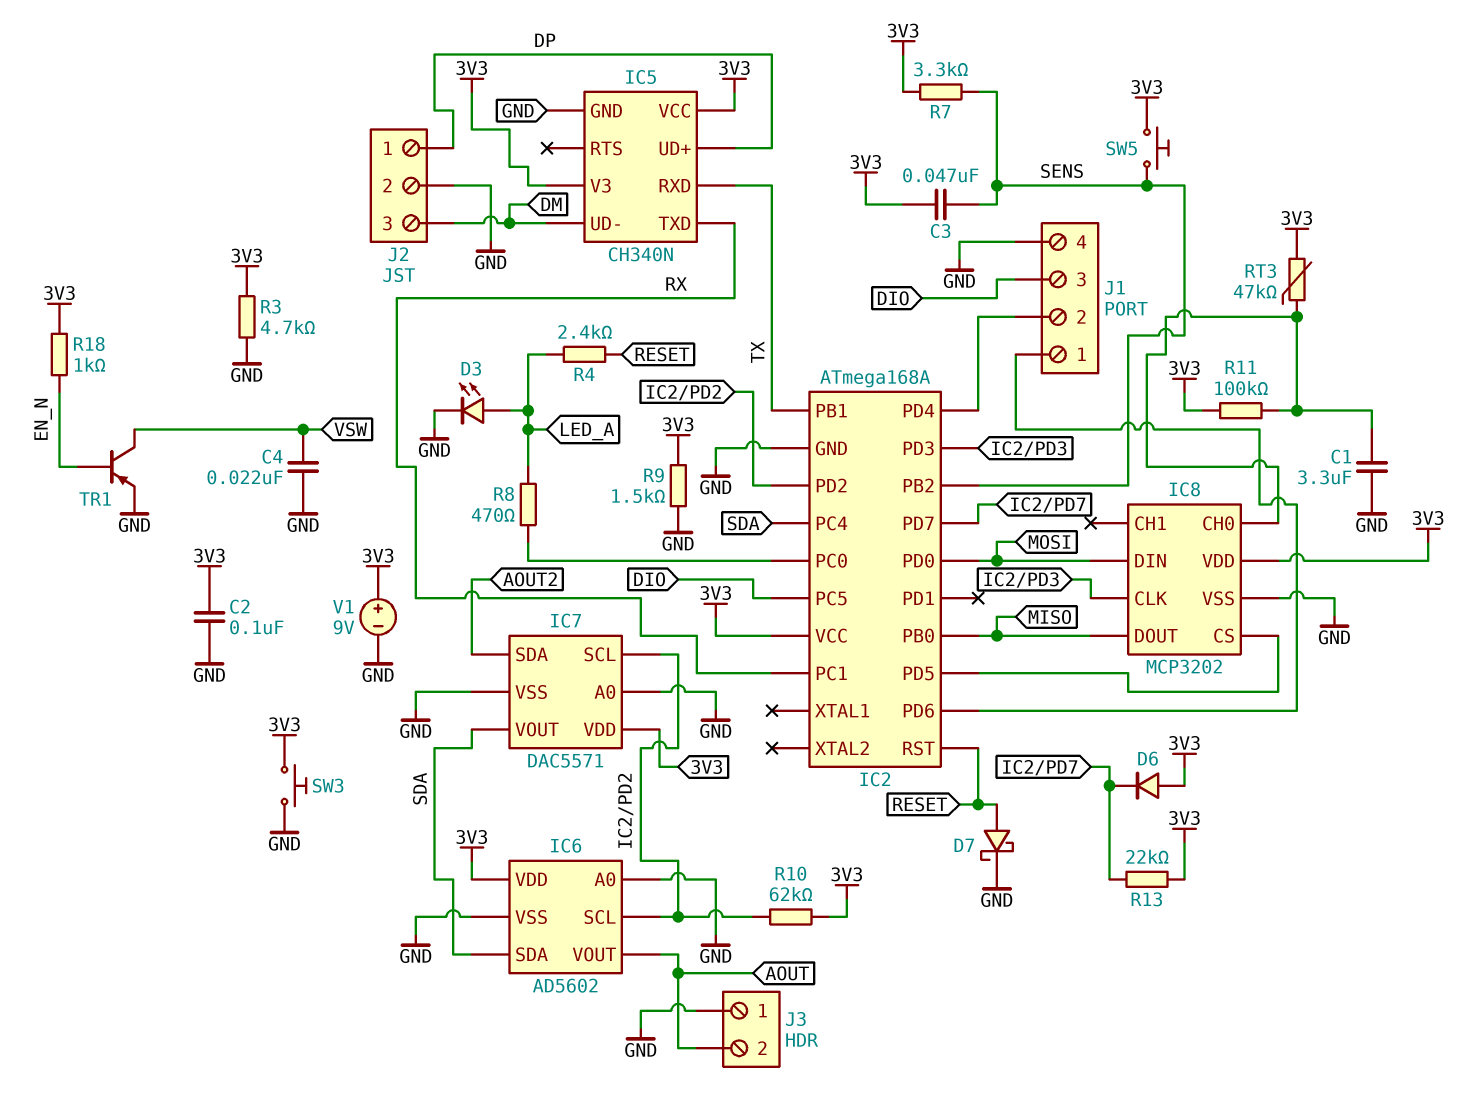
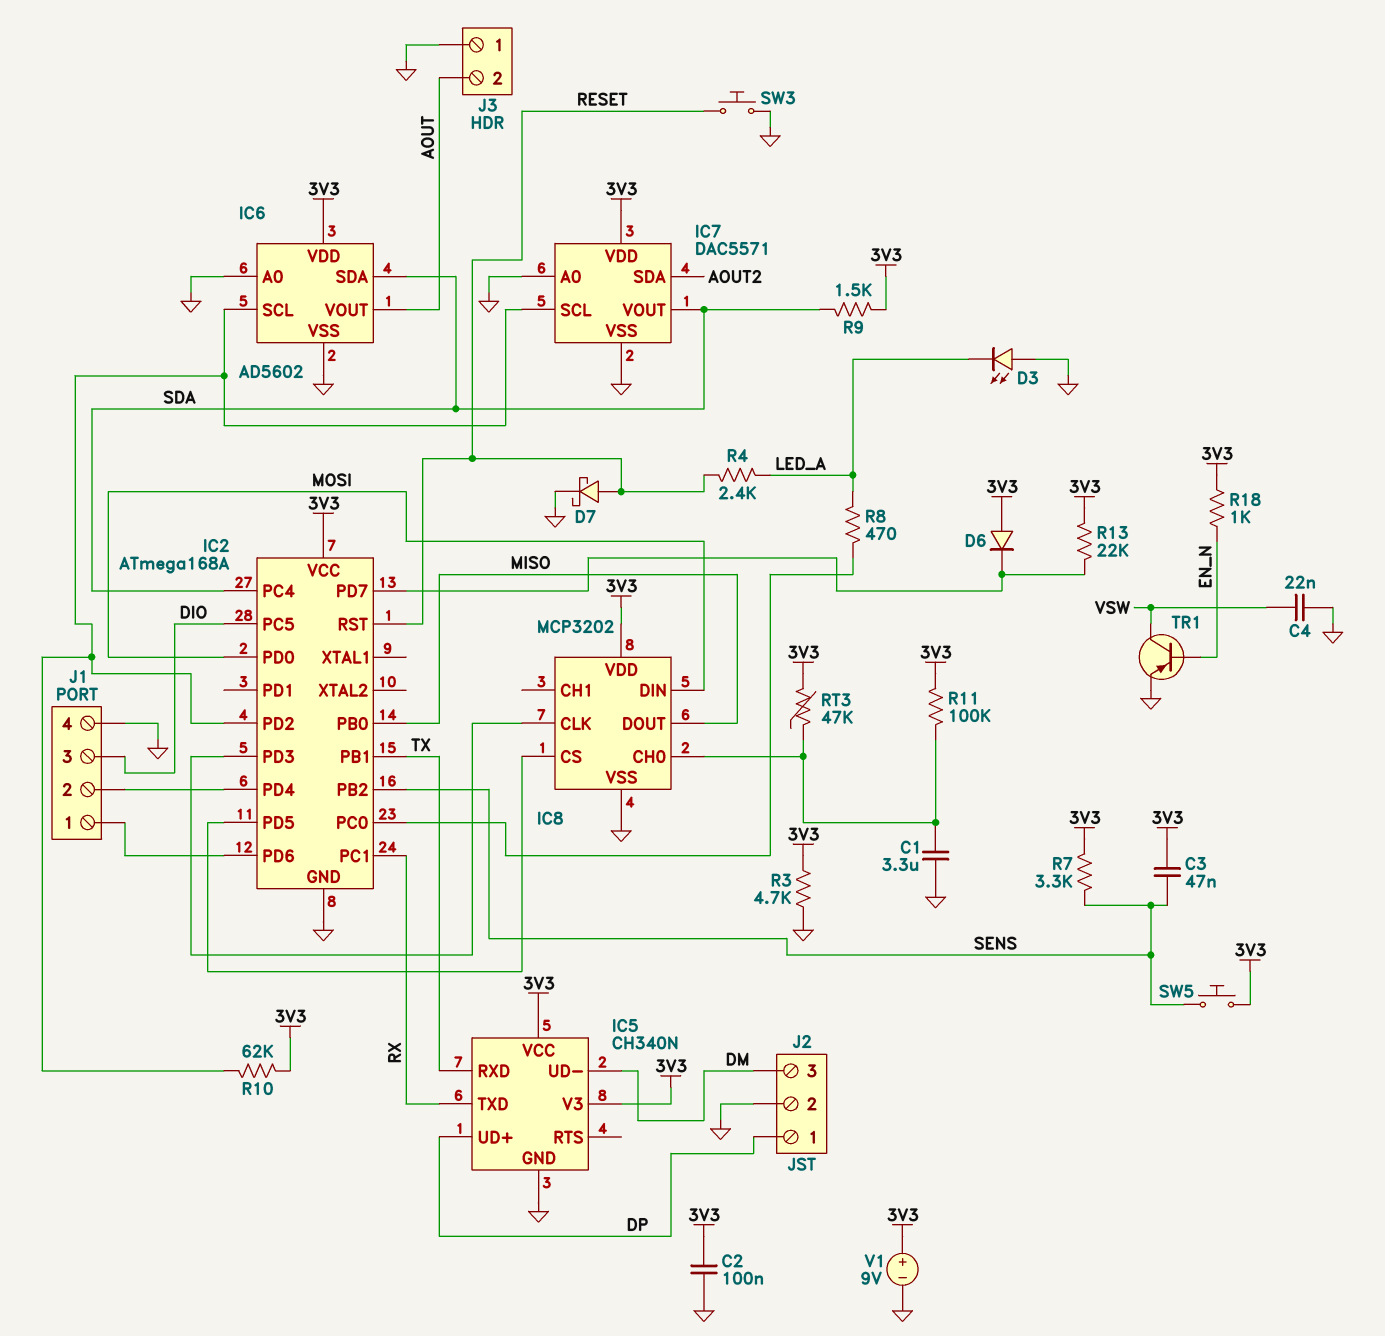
D3: LED (A LED_A, K GND) -> LED (A GND, K LED_A)
R9: 1.5k (3V3, GND) -> 1.5k (3V3, SDA)
SW3: button (3V3, GND) -> button (GND, RESET)

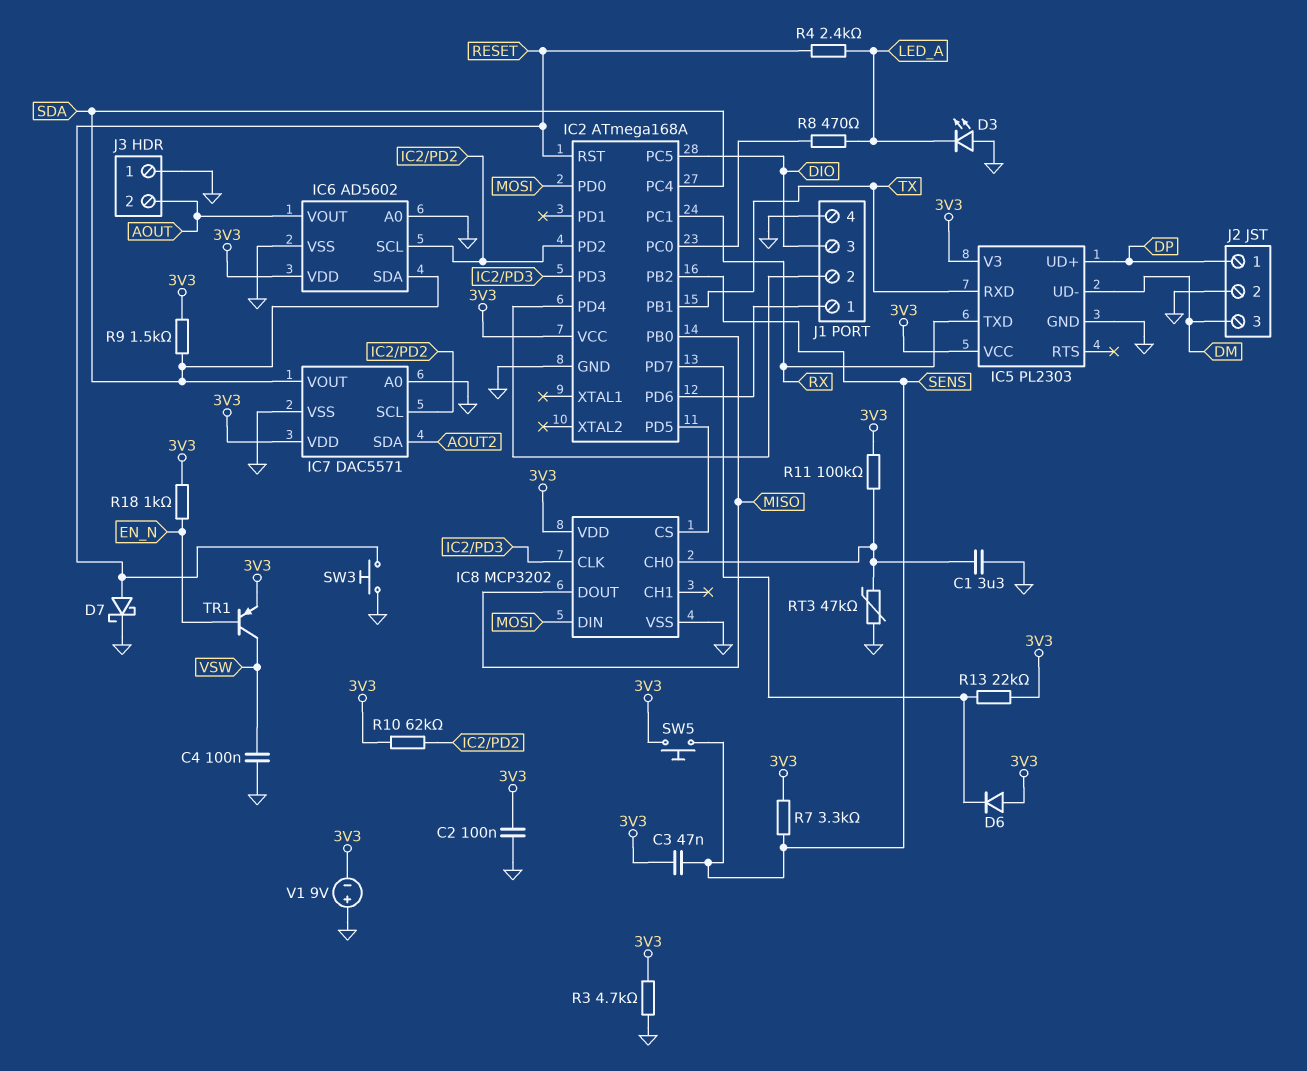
C4: 22nF (GND, VSW) -> 100nF (GND, VSW)
IC5: CH340N -> PL2303
RT3: 47k (3V3, IC8/CH0) -> 47k (GND, IC8/CH0)
TR1: PNP (B EN_N, C VSW, E GND) -> PNP (B EN_N, C VSW, E 3V3)
V1: 9V (plus 3V3, minus GND) -> 9V (plus GND, minus 3V3)

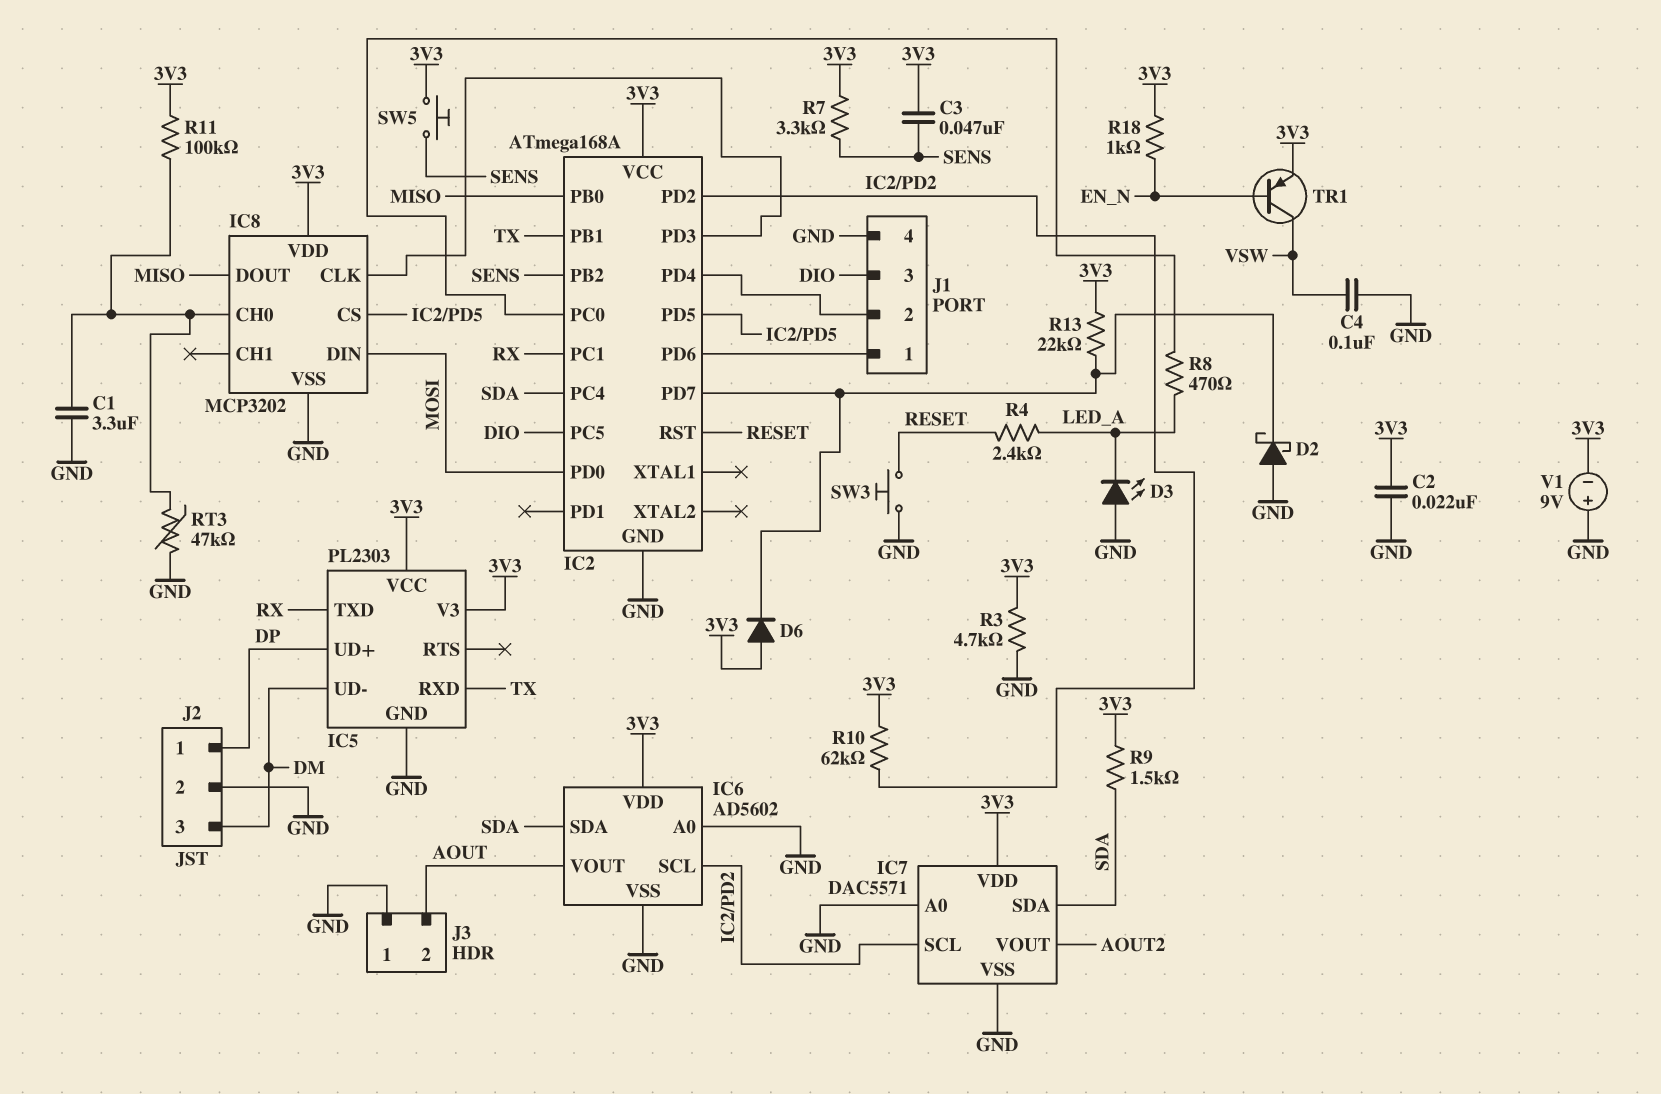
C2: 100nF (3V3, GND) -> 22nF (3V3, GND)
D2: none -> schottky (A GND, K IC2/PD7)
D7: schottky (A RESET, K GND) -> none
IC7 pin SDA: AOUT2 -> SDA
IC7 pin VOUT: SDA -> AOUT2

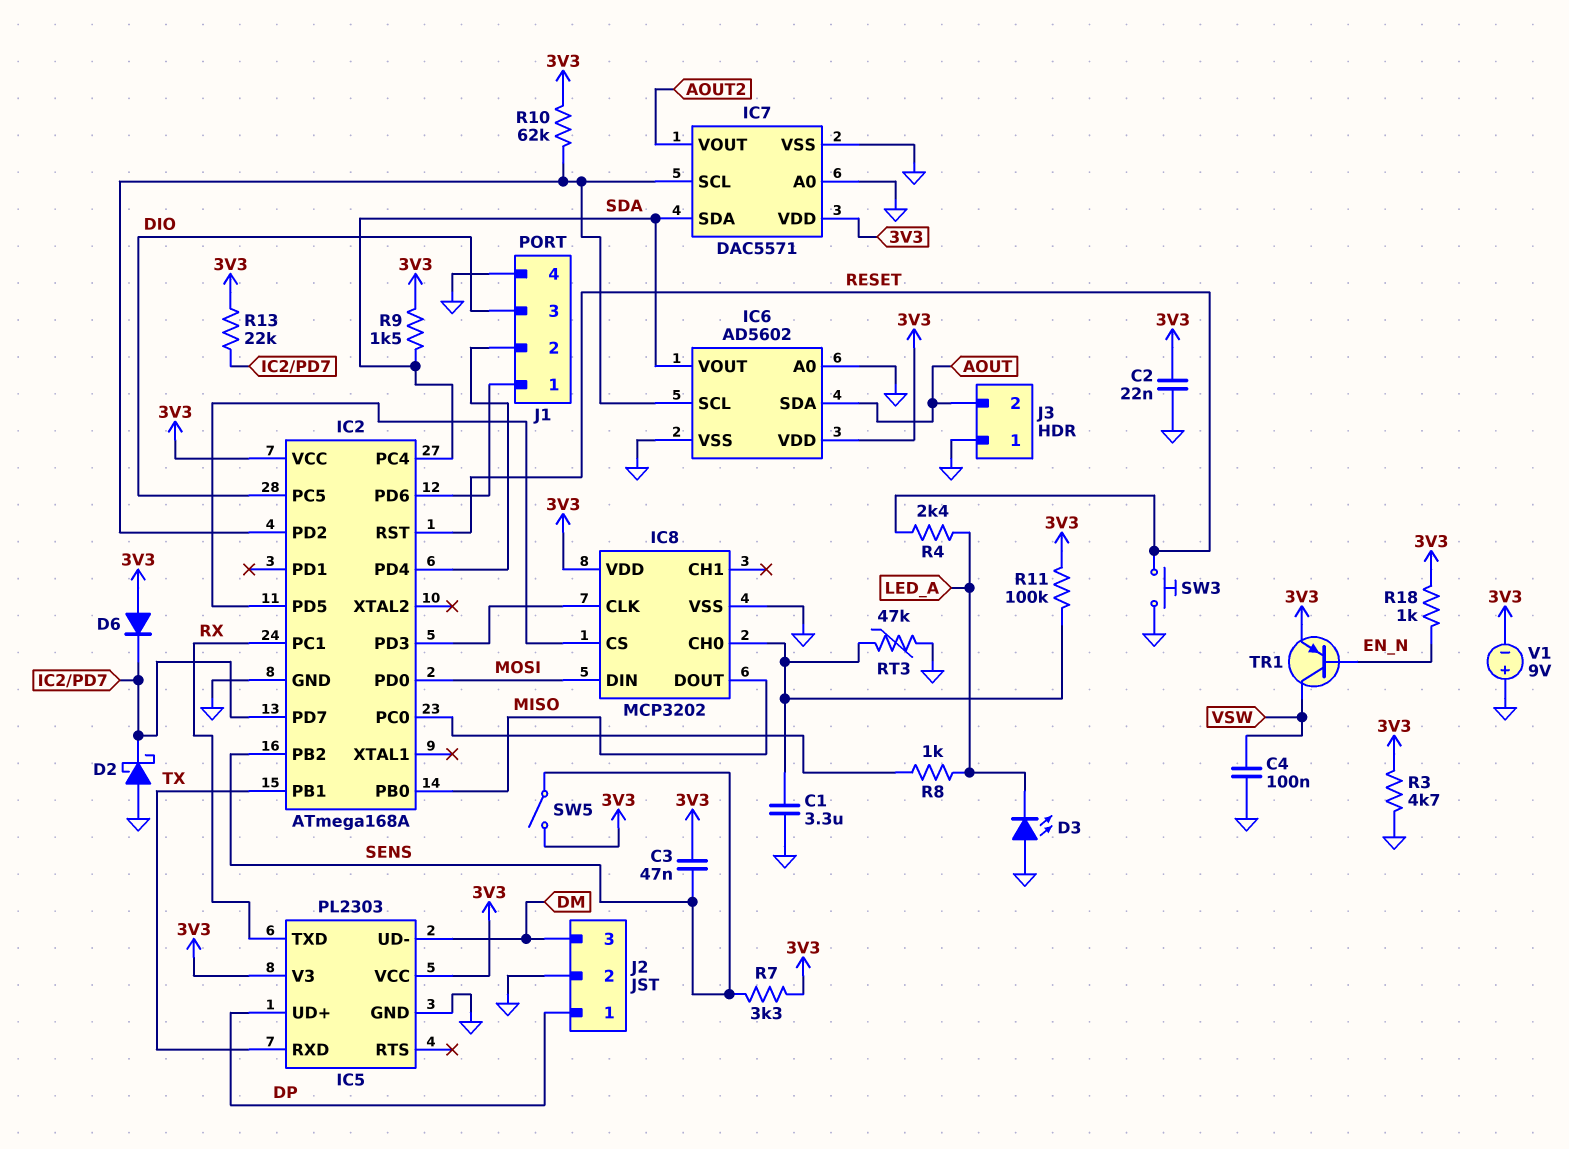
IC6 pin SDA: SDA -> AOUT
IC6 pin VOUT: AOUT -> SDA
R8: 470 (IC2/PC0, LED_A) -> 1k (IC2/PC0, LED_A)
SW5: button (3V3, SENS) -> switch (3V3, SENS)

